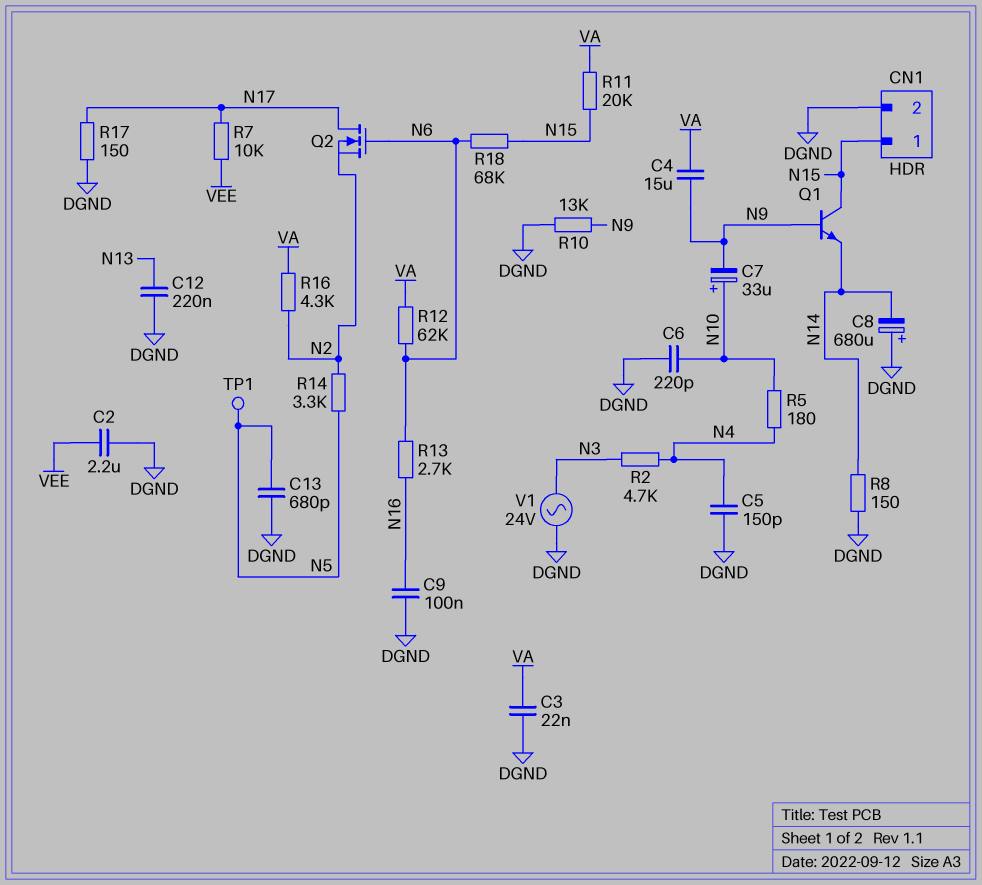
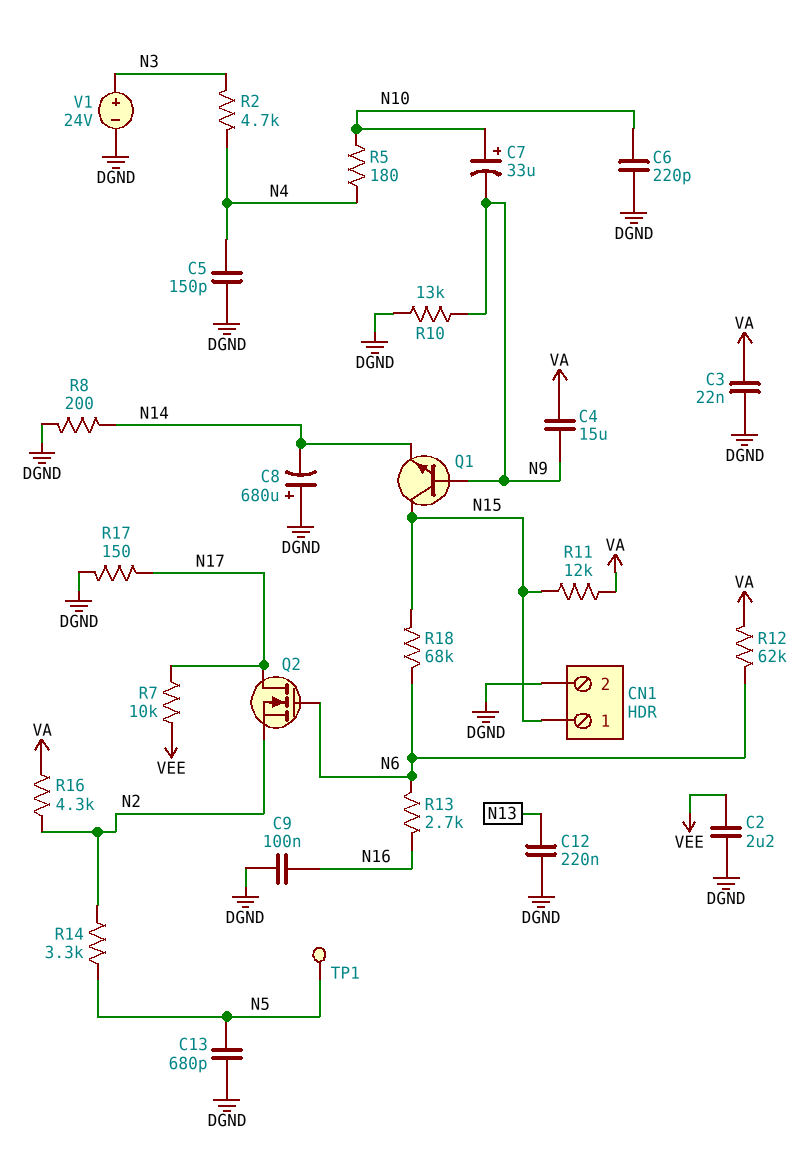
R8: 150 (DGND, N14) -> 200 (DGND, N14)
R11: 20k (N15, VA) -> 12k (N15, VA)
V1: AC 24V (DGND, N3) -> 24V (plus N3, minus DGND)

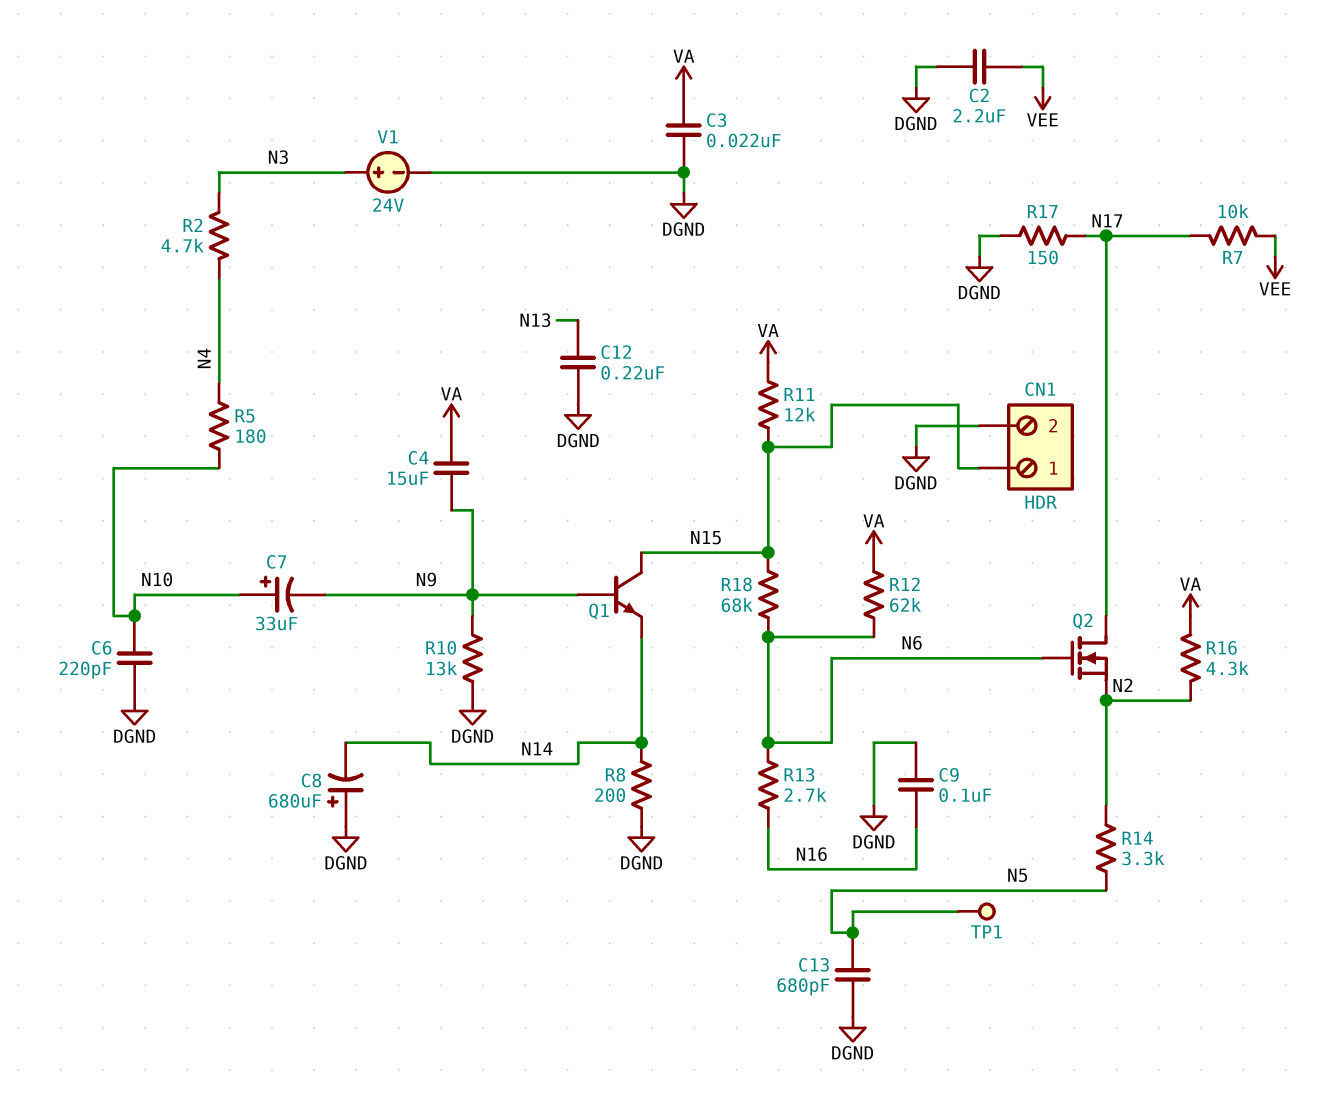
C5: 150pF (DGND, N4) -> none

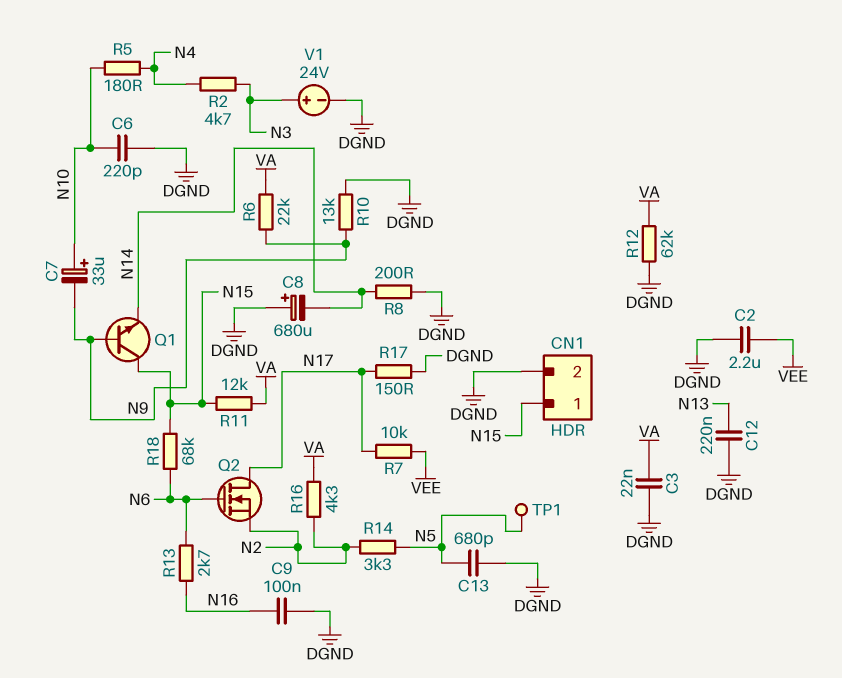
C4: 15uF (N9, VA) -> none
R6: none -> 22k (N9, VA)
R12: 62k (N6, VA) -> 62k (DGND, VA)

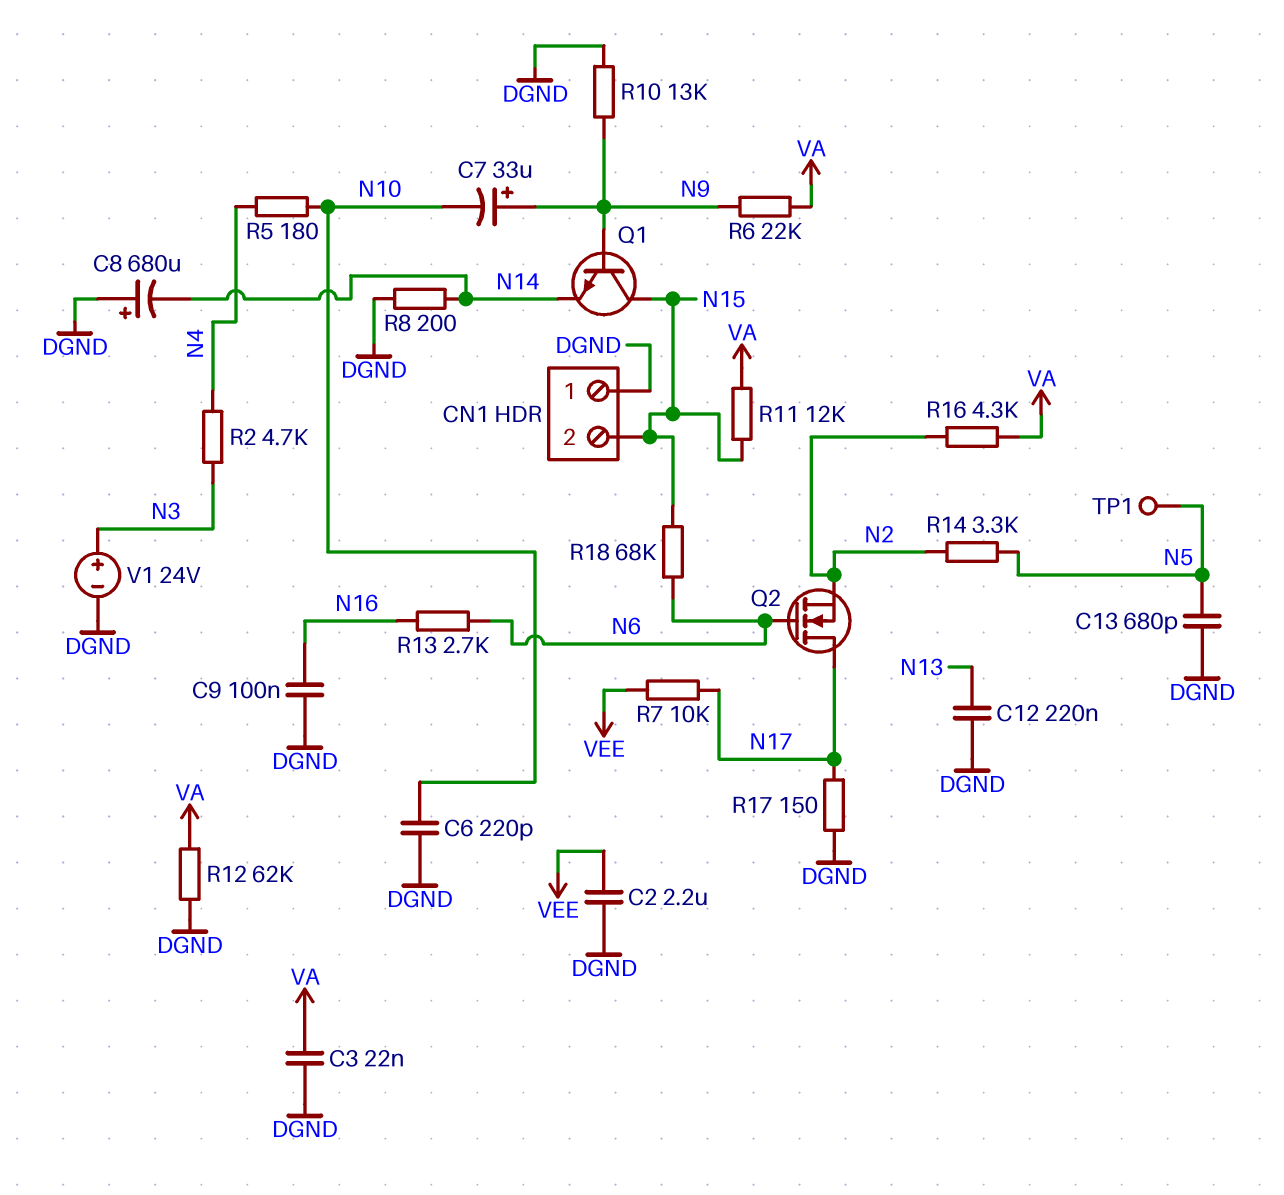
C7: 33uF (plus N10, minus N9) -> 33uF (plus N9, minus N10)
CN1 pin 1: N15 -> DGND
CN1 pin 2: DGND -> N15

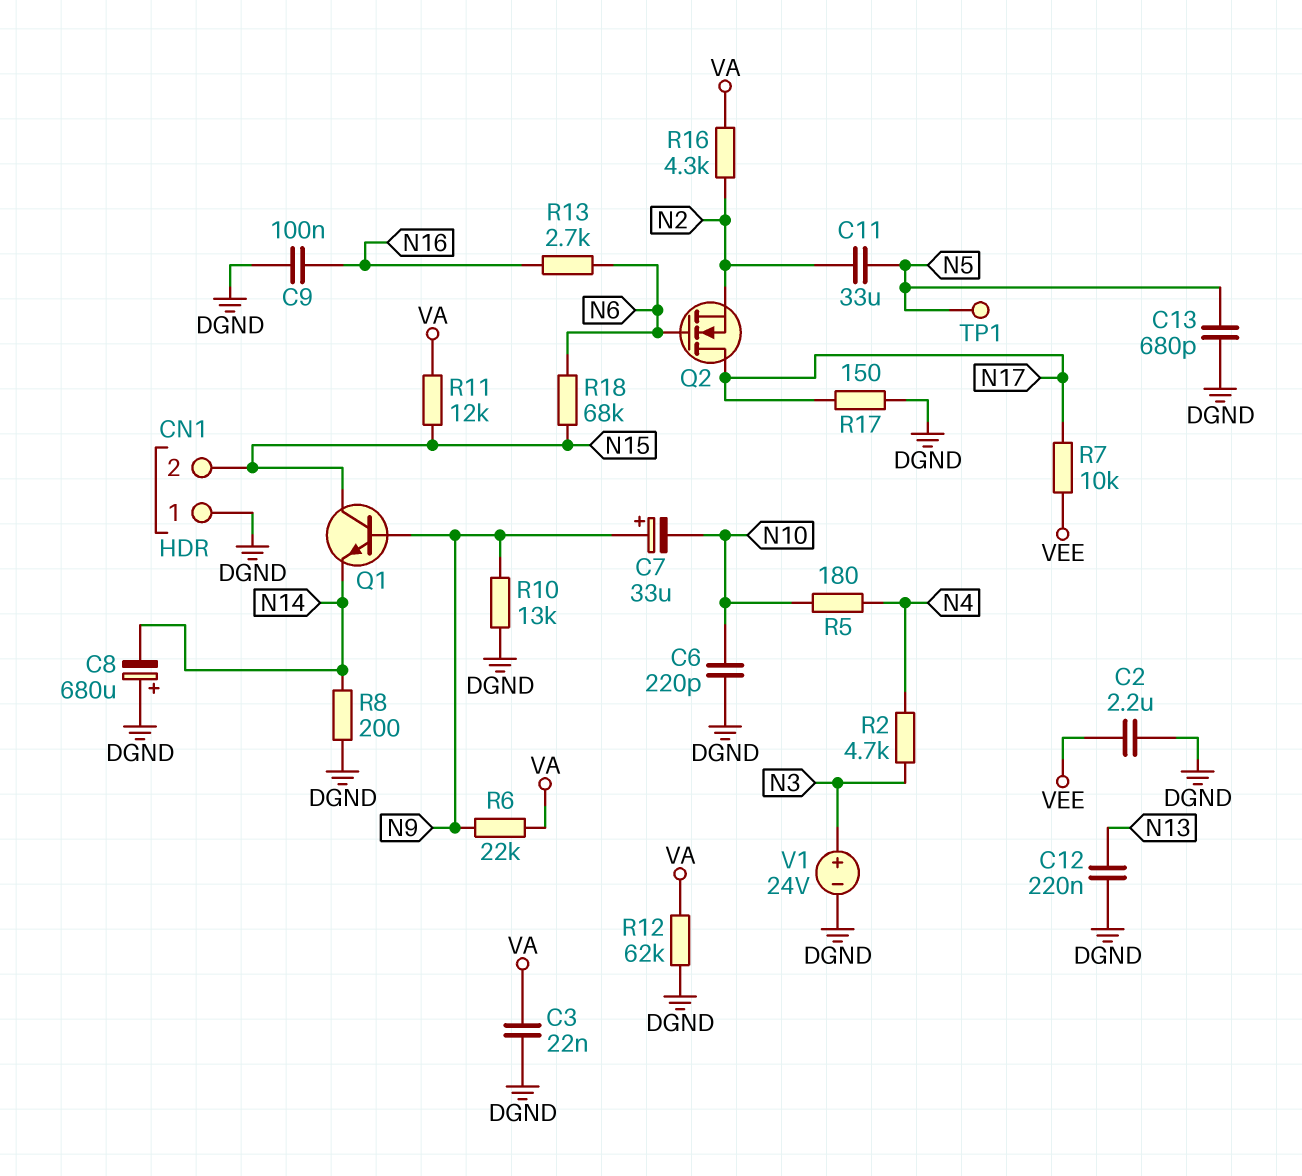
C11: none -> 33uF (N2, N5)
R14: 3.3k (N2, N5) -> none

